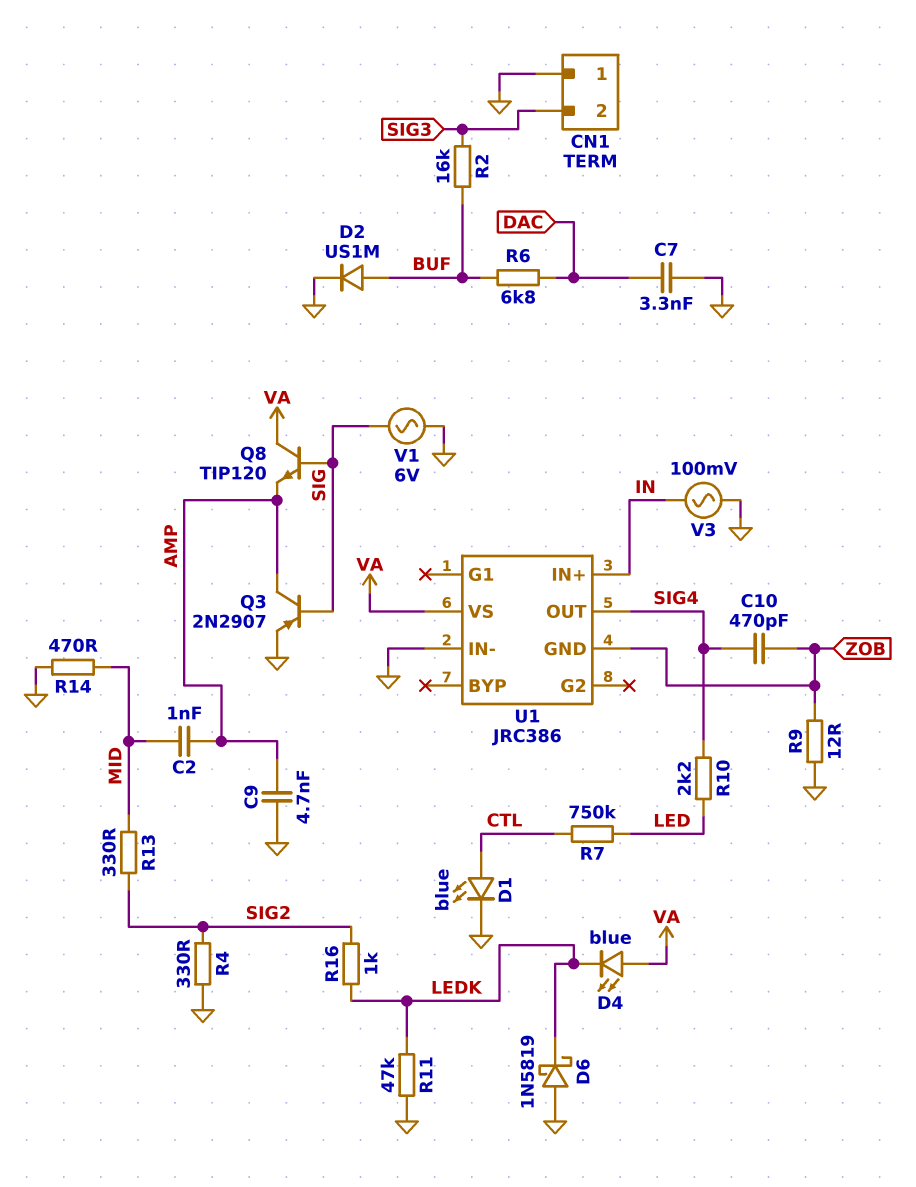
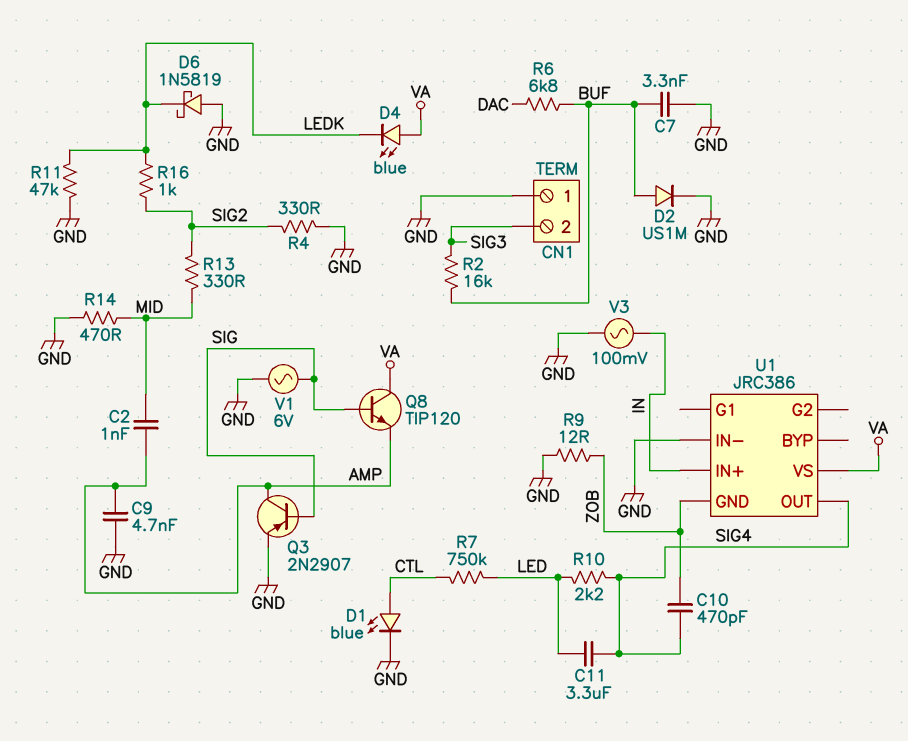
C7: 3.3nF (DAC, GND) -> 3.3nF (BUF, GND)
C11: none -> 3.3uF (LED, SIG4)

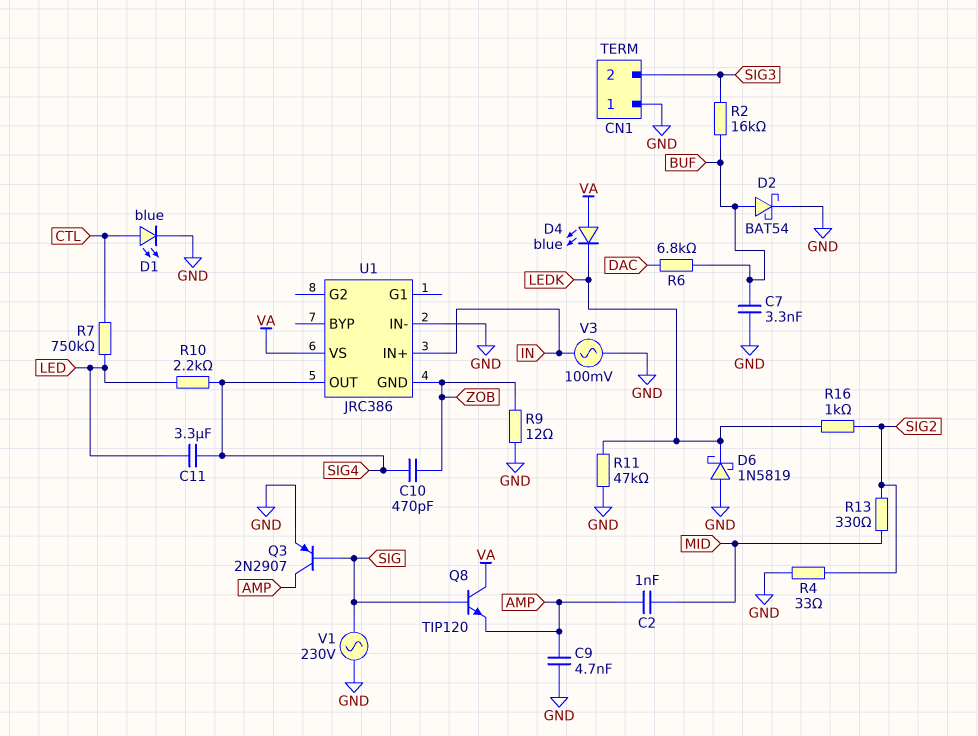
D2: diode US1M (A BUF, K GND) -> schottky BAT54 (A BUF, K GND)
R4: 330 (GND, SIG2) -> 33 (GND, SIG2)
R14: 470 (GND, MID) -> none
V1: AC 6V (GND, SIG) -> AC 230V (GND, SIG)

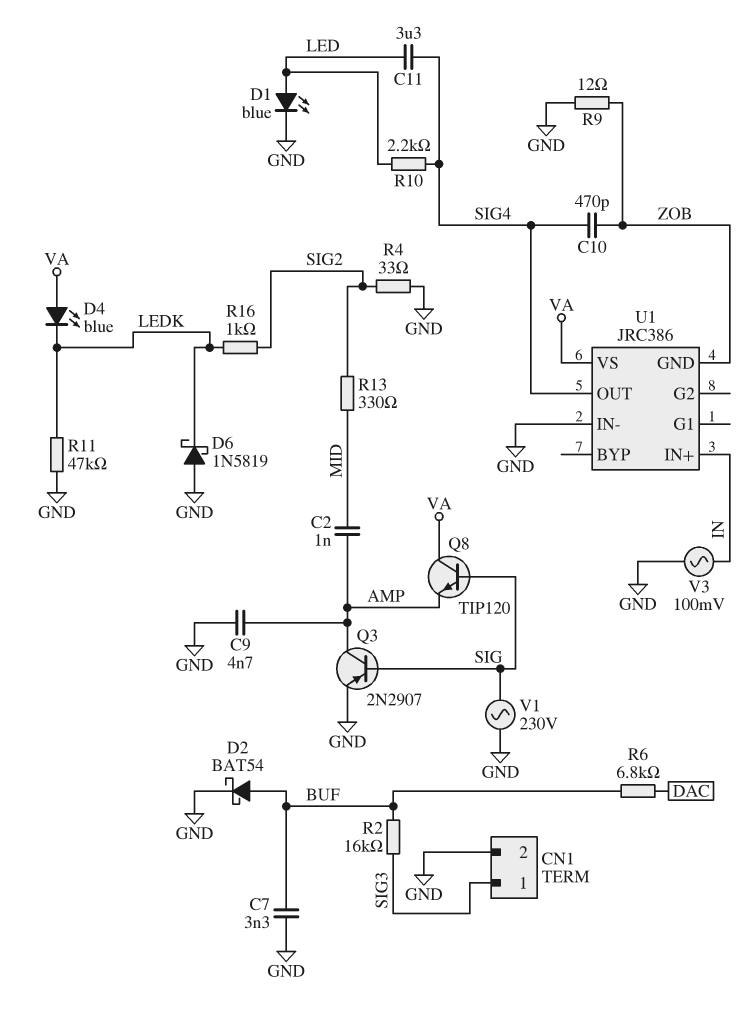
CN1 pin 1: GND -> SIG3
CN1 pin 2: SIG3 -> GND
D1: LED blue (A CTL, K GND) -> LED blue (A LED, K GND)
R7: 750k (CTL, LED) -> none

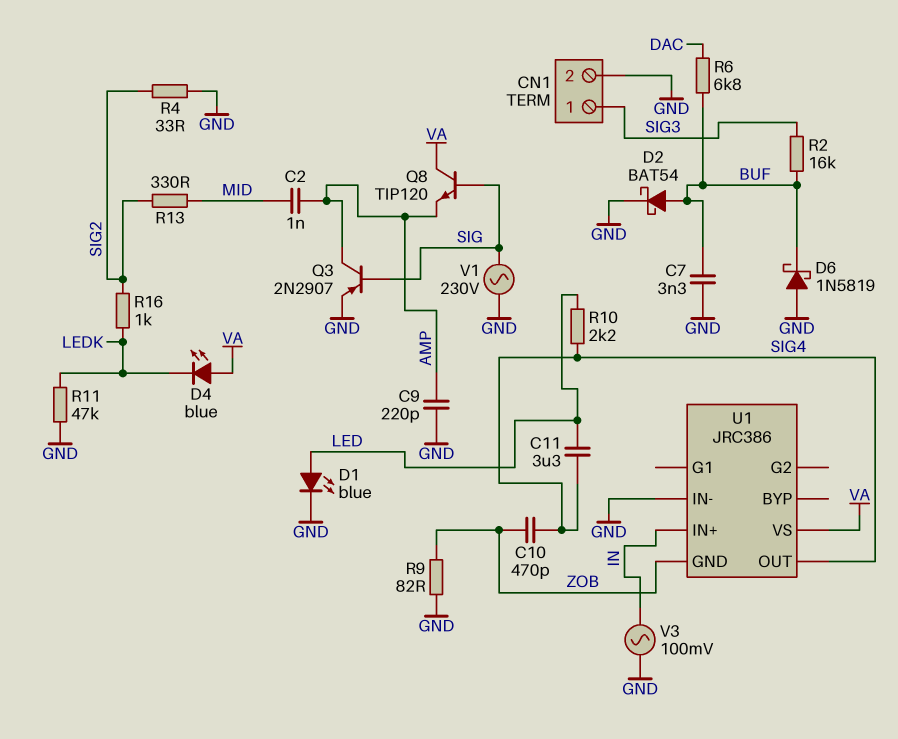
C9: 4.7nF (AMP, GND) -> 220pF (AMP, GND)
D6: schottky 1N5819 (A GND, K LEDK) -> schottky 1N5819 (A GND, K BUF)
R9: 12 (GND, ZOB) -> 82 (GND, ZOB)

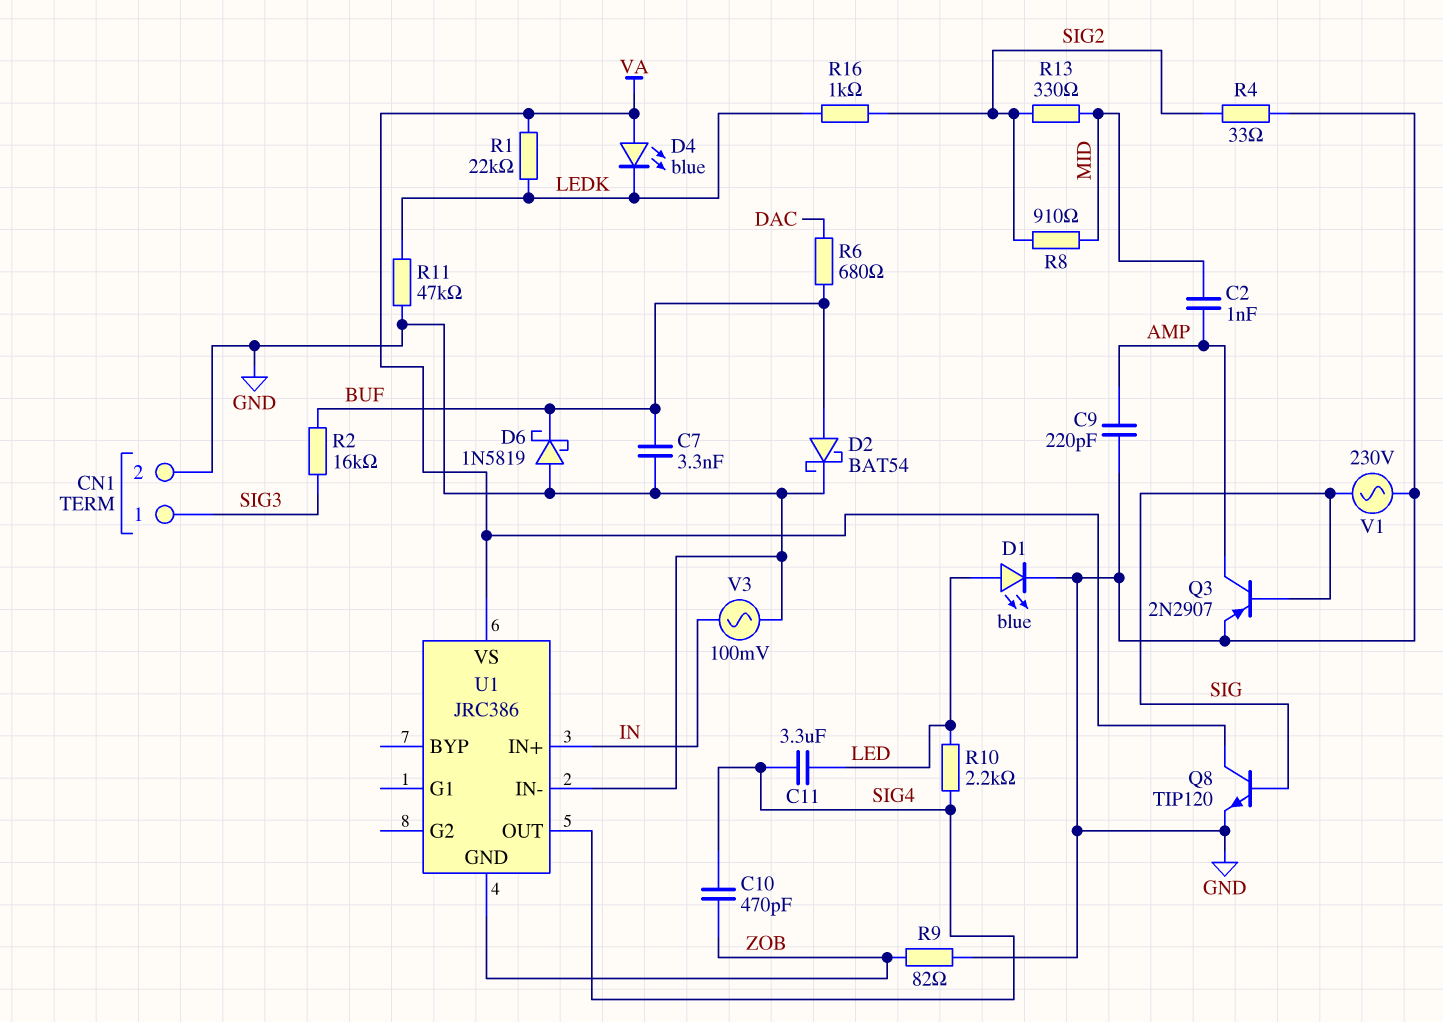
Q8: NPN TIP120 (B SIG, C VA, E AMP) -> NPN TIP120 (B SIG, C VA, E GND)
R1: none -> 22k (LEDK, VA)
R6: 6.8k (BUF, DAC) -> 680 (BUF, DAC)
R8: none -> 910 (MID, SIG2)

